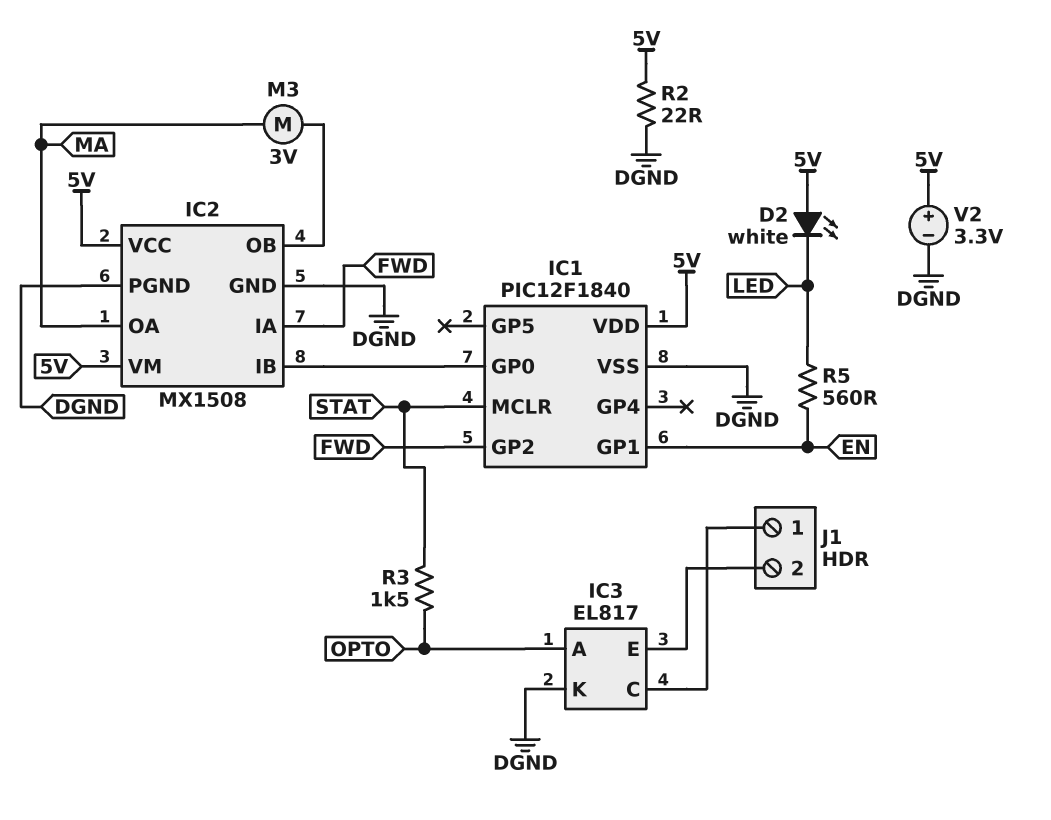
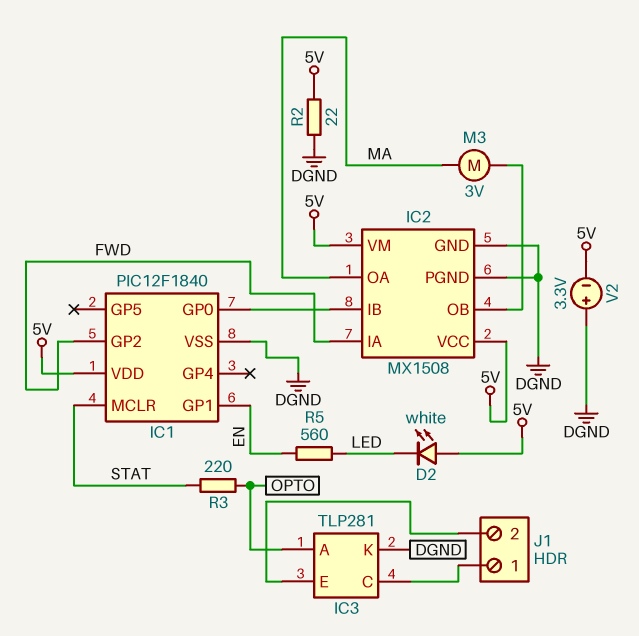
IC3: EL817 -> TLP281
R3: 1.5k (OPTO, STAT) -> 220 (OPTO, STAT)
V2: 3.3V (plus 5V, minus DGND) -> 3.3V (plus DGND, minus 5V)

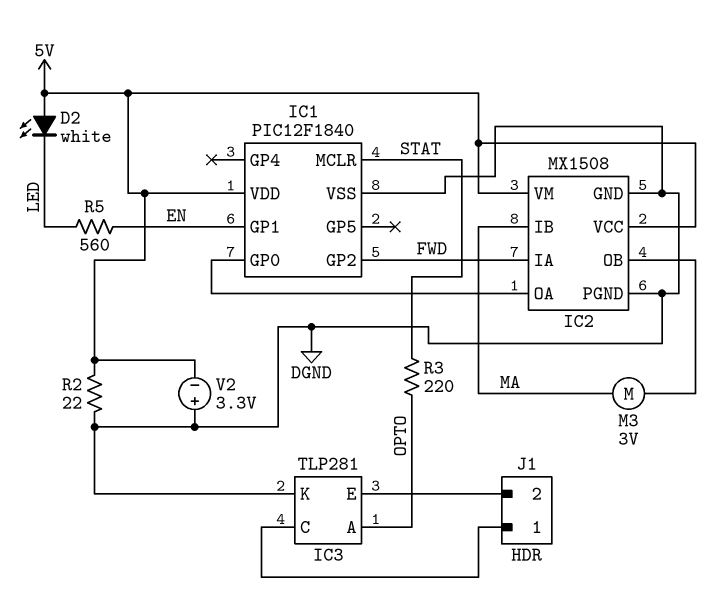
IC2 pin IB: IC1/GP0 -> MA
IC2 pin OA: MA -> IC1/GP0

